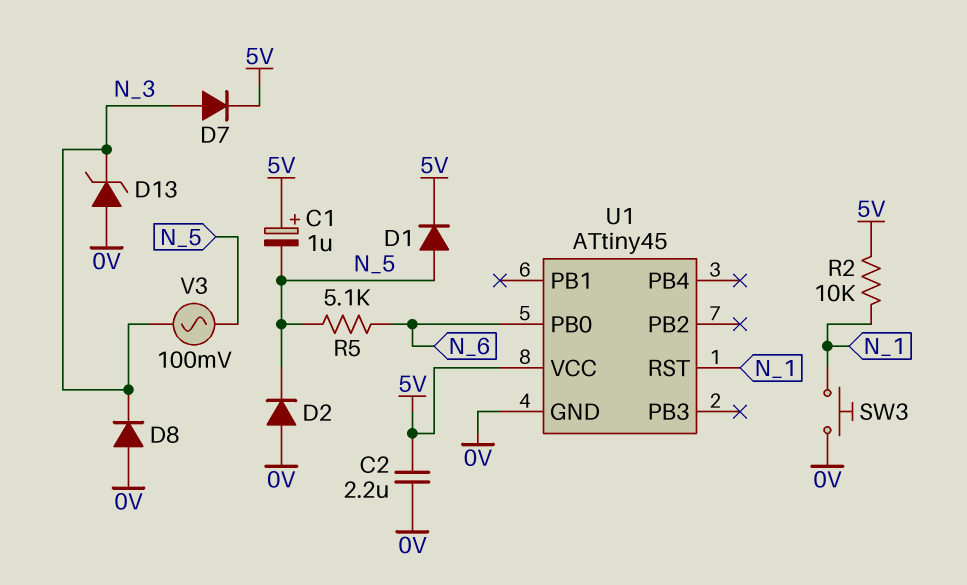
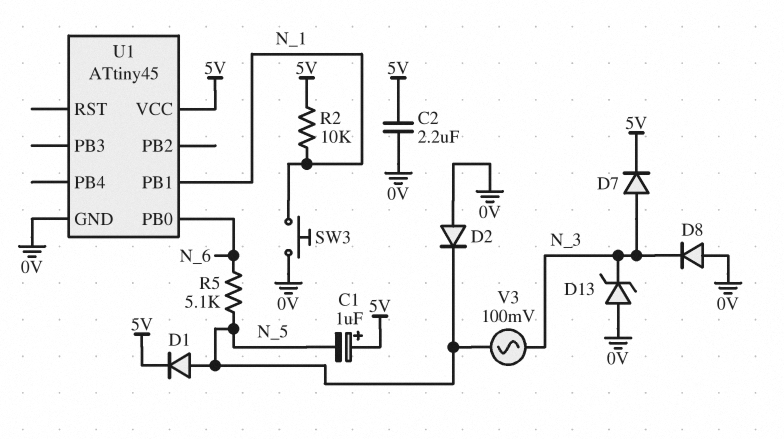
U1 pin PB1: none -> N_1
U1 pin RST: N_1 -> none

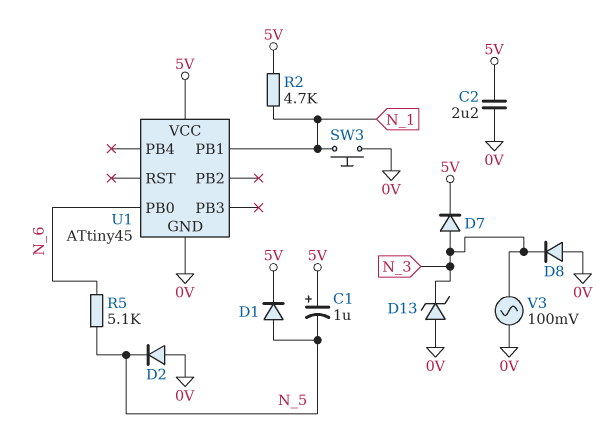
R2: 10k (5V, N_1) -> 4.7k (5V, N_1)
V3: AC 100mV (N_3, N_5) -> AC 100mV (0V, N_3)

